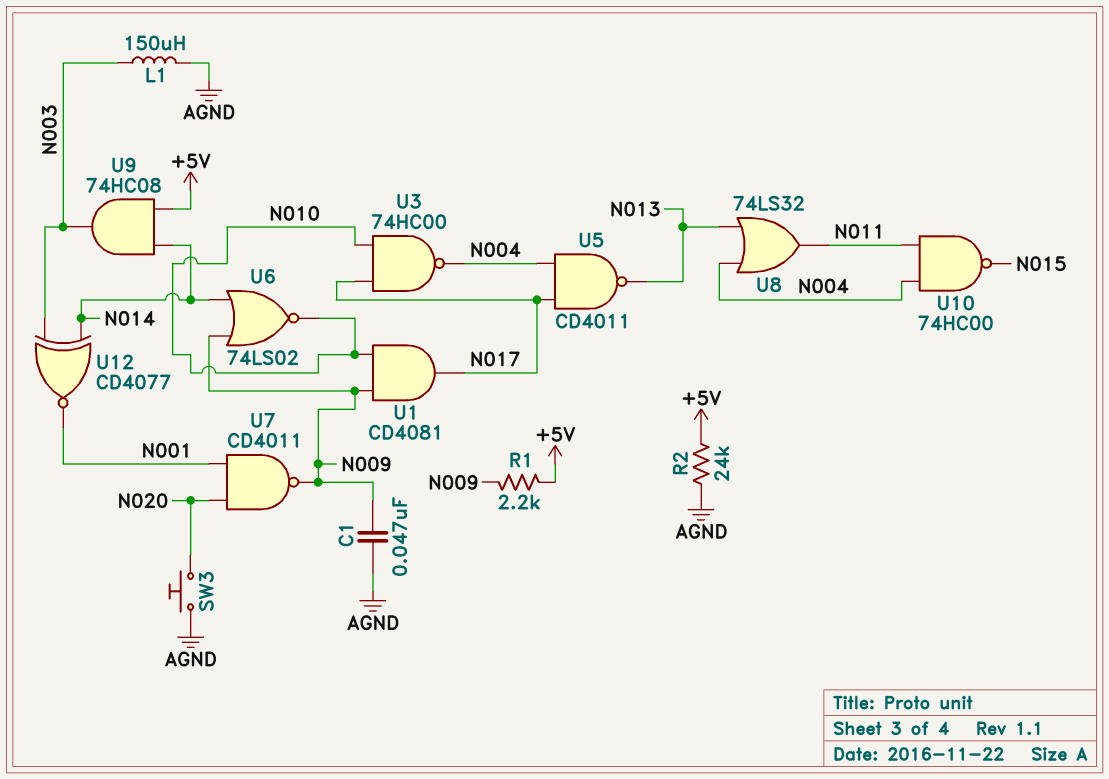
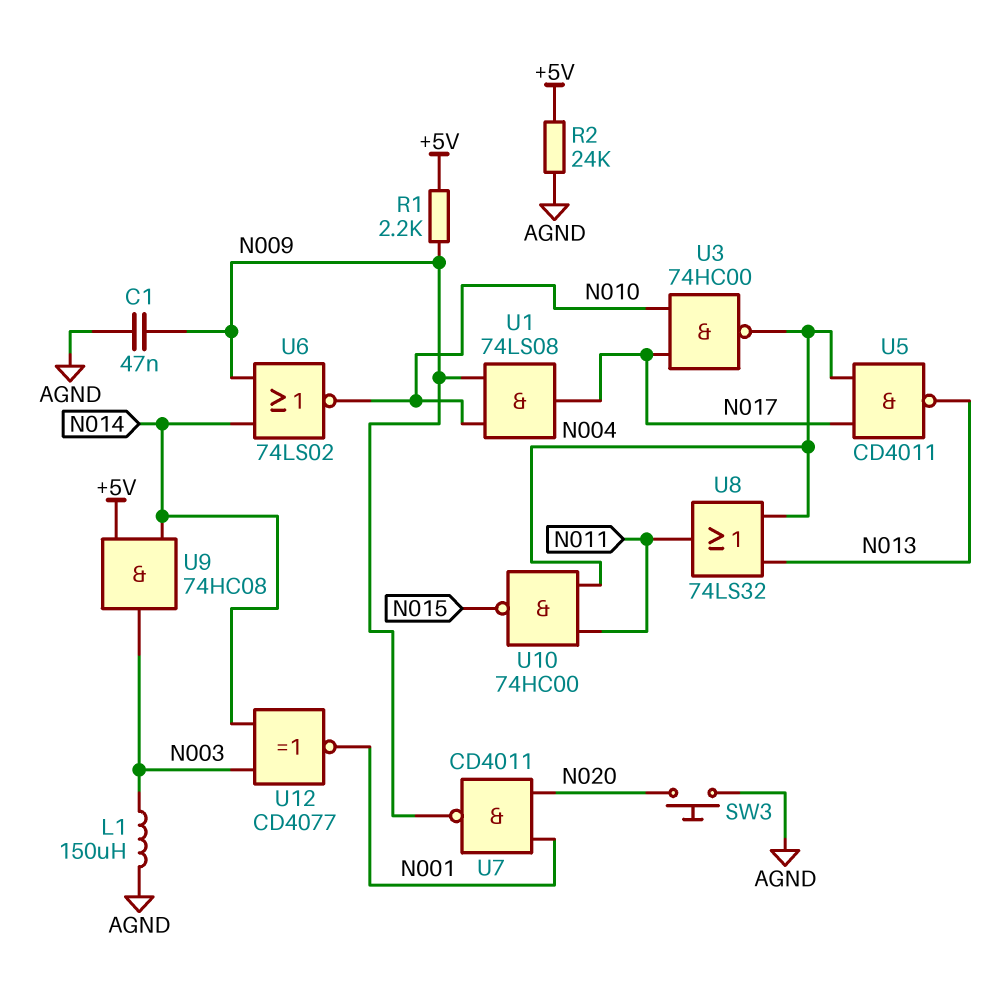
U1: AND CD4081 (in N009, in N010, out N017) -> AND 74LS08 (in N009, in N010, out N017)

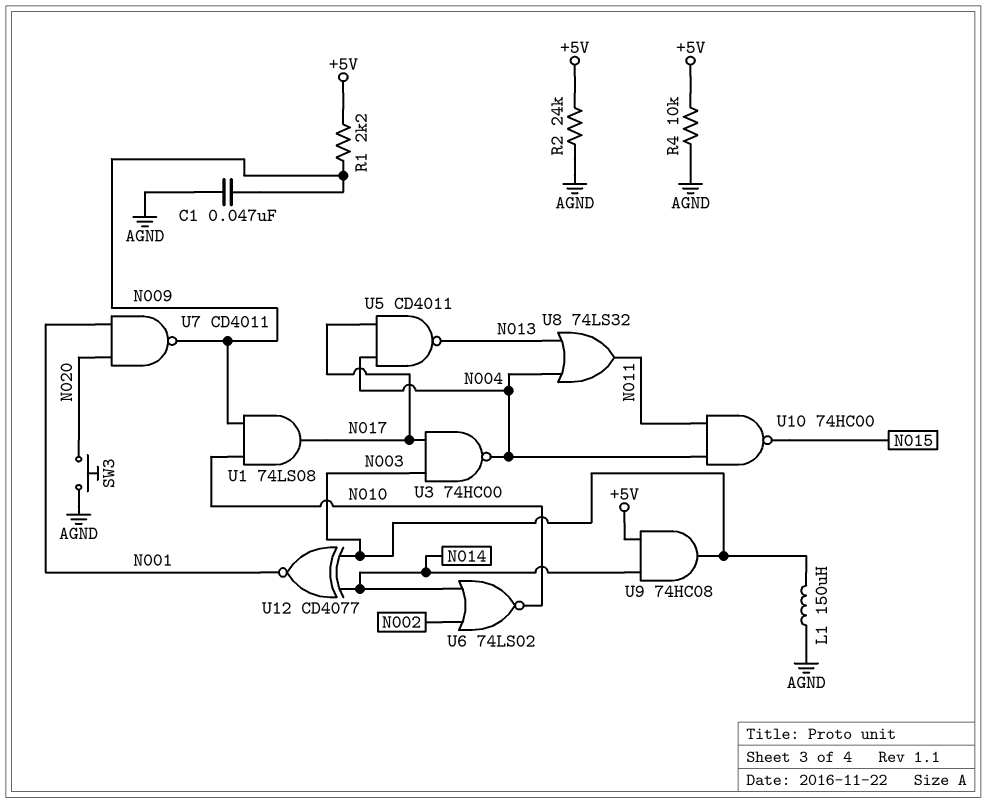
R4: none -> 10k (+5V, AGND)
U3: NAND 74HC00 (in N010, in N017, out N004) -> NAND 74HC00 (in N003, in N017, out N004)
U6: NOR 74LS02 (in N009, in N014, out N010) -> NOR 74LS02 (in N002, in N014, out N010)

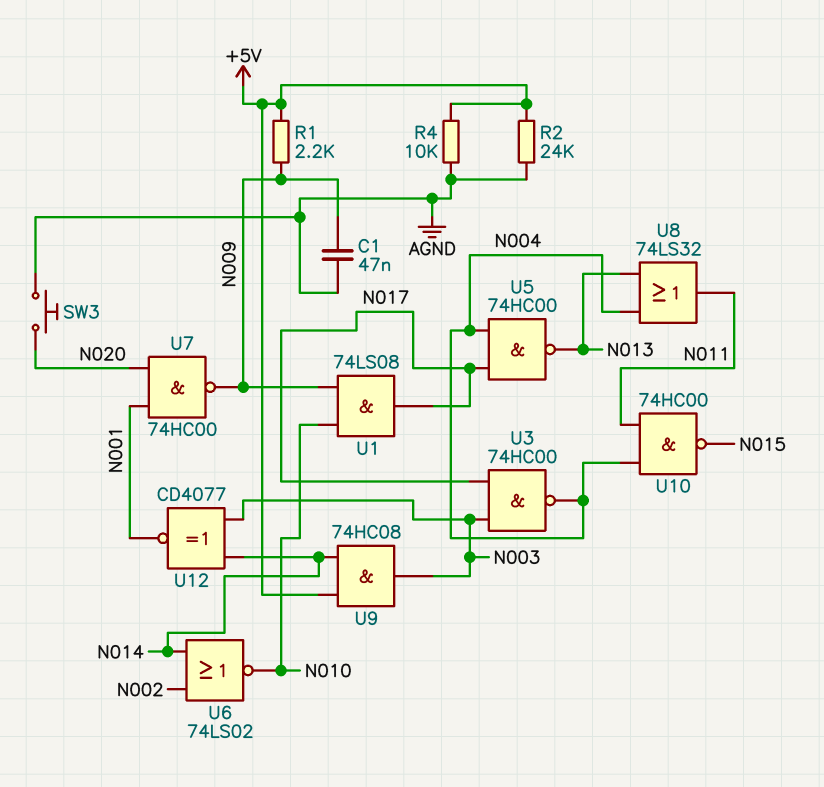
L1: 150uH (AGND, N003) -> none
U5: NAND CD4011 (in N004, in N017, out N013) -> NAND 74HC00 (in N004, in N017, out N013)
U7: NAND CD4011 (in N001, in N020, out N009) -> NAND 74HC00 (in N001, in N020, out N009)

